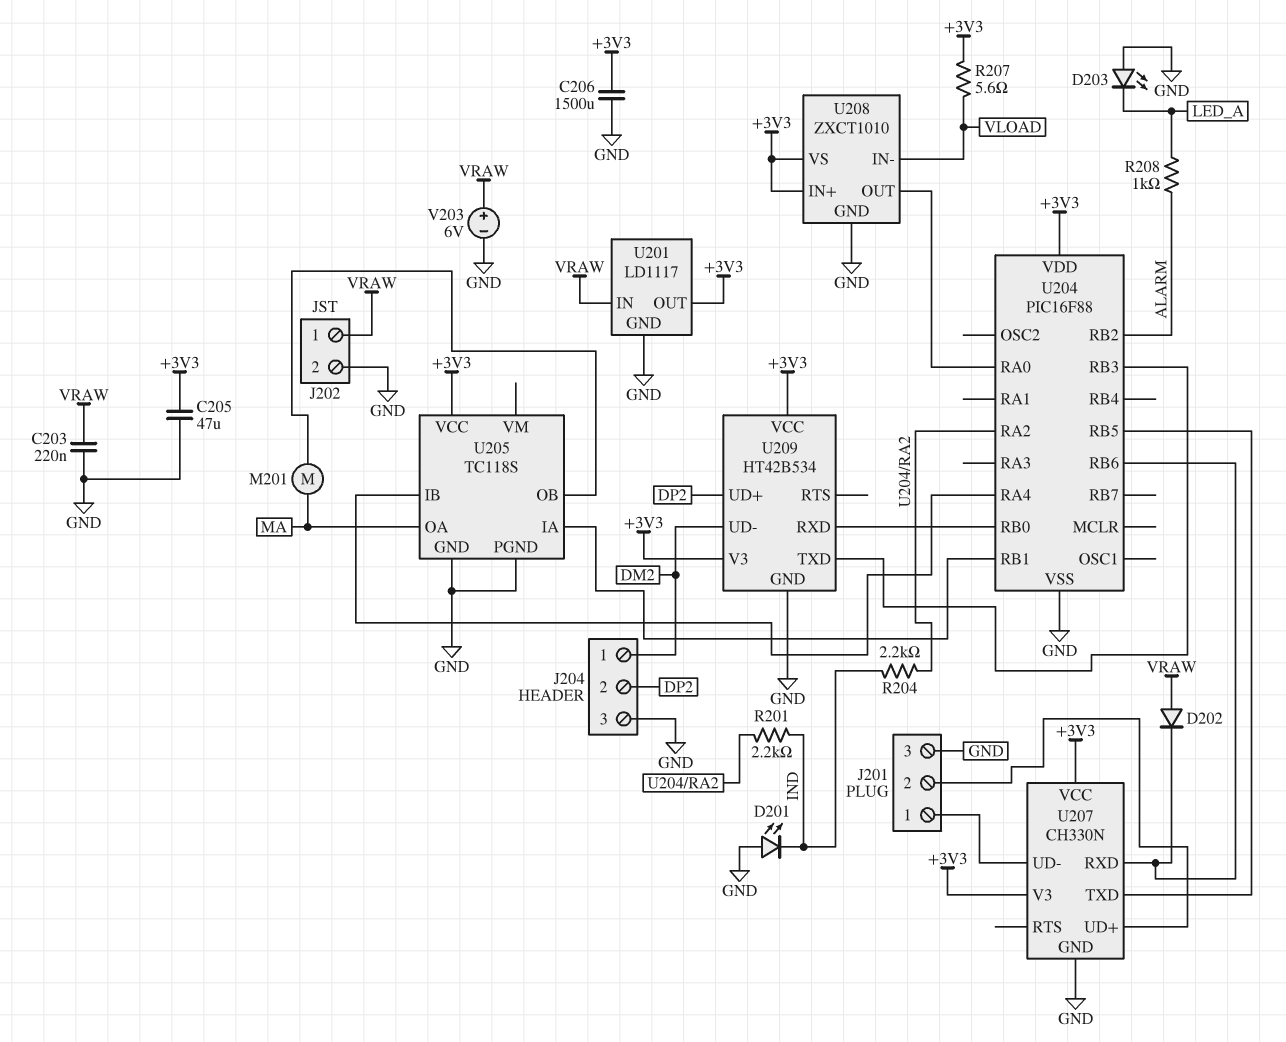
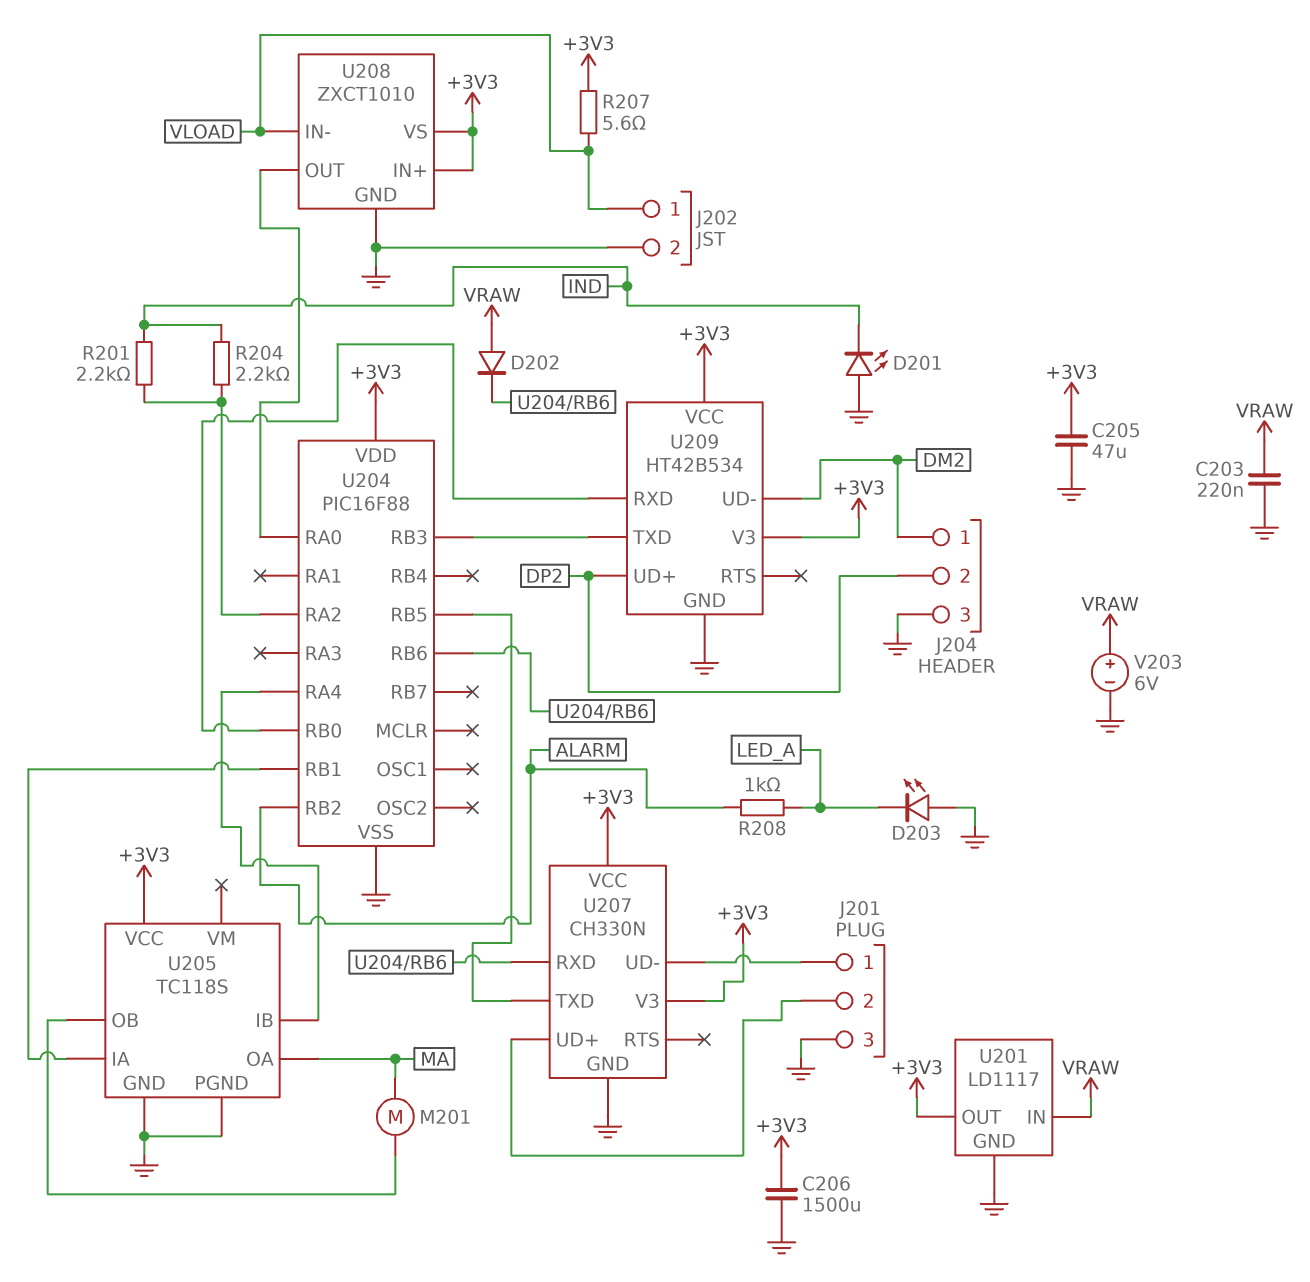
J202 pin 1: VRAW -> VLOAD

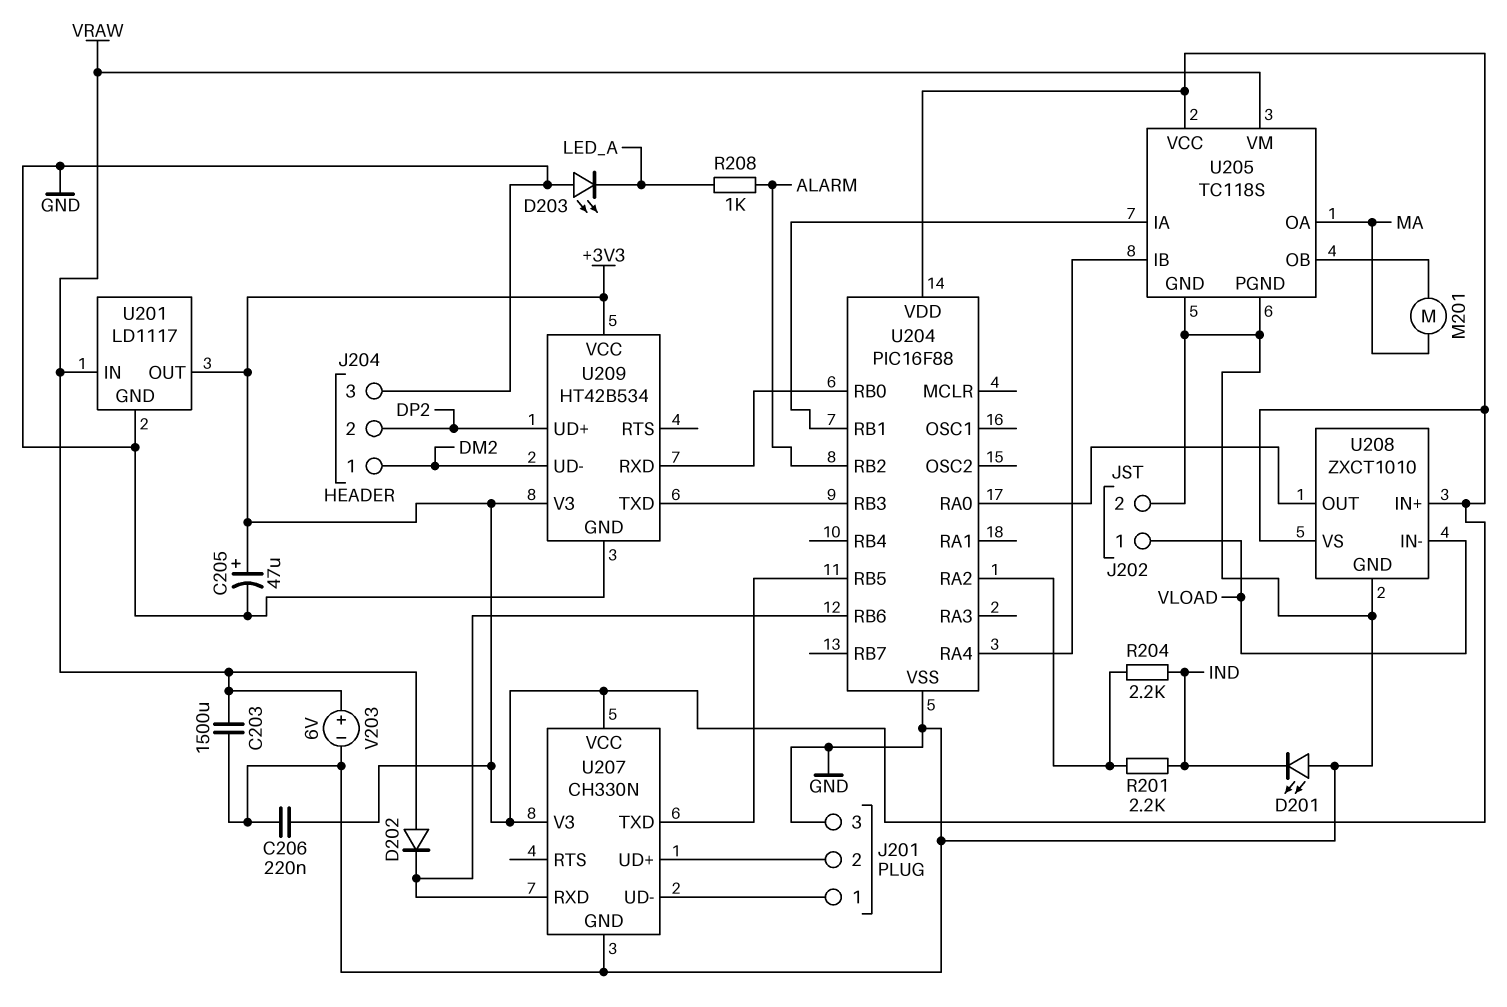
C203: 220nF (GND, VRAW) -> 1500uF (GND, VRAW)
C205: 47uF (+3V3, GND) -> 47uF (plus +3V3, minus GND)
C206: 1500uF (+3V3, GND) -> 220nF (+3V3, GND)
R207: 5.6 (+3V3, VLOAD) -> none
U205 pin VM: none -> VRAW

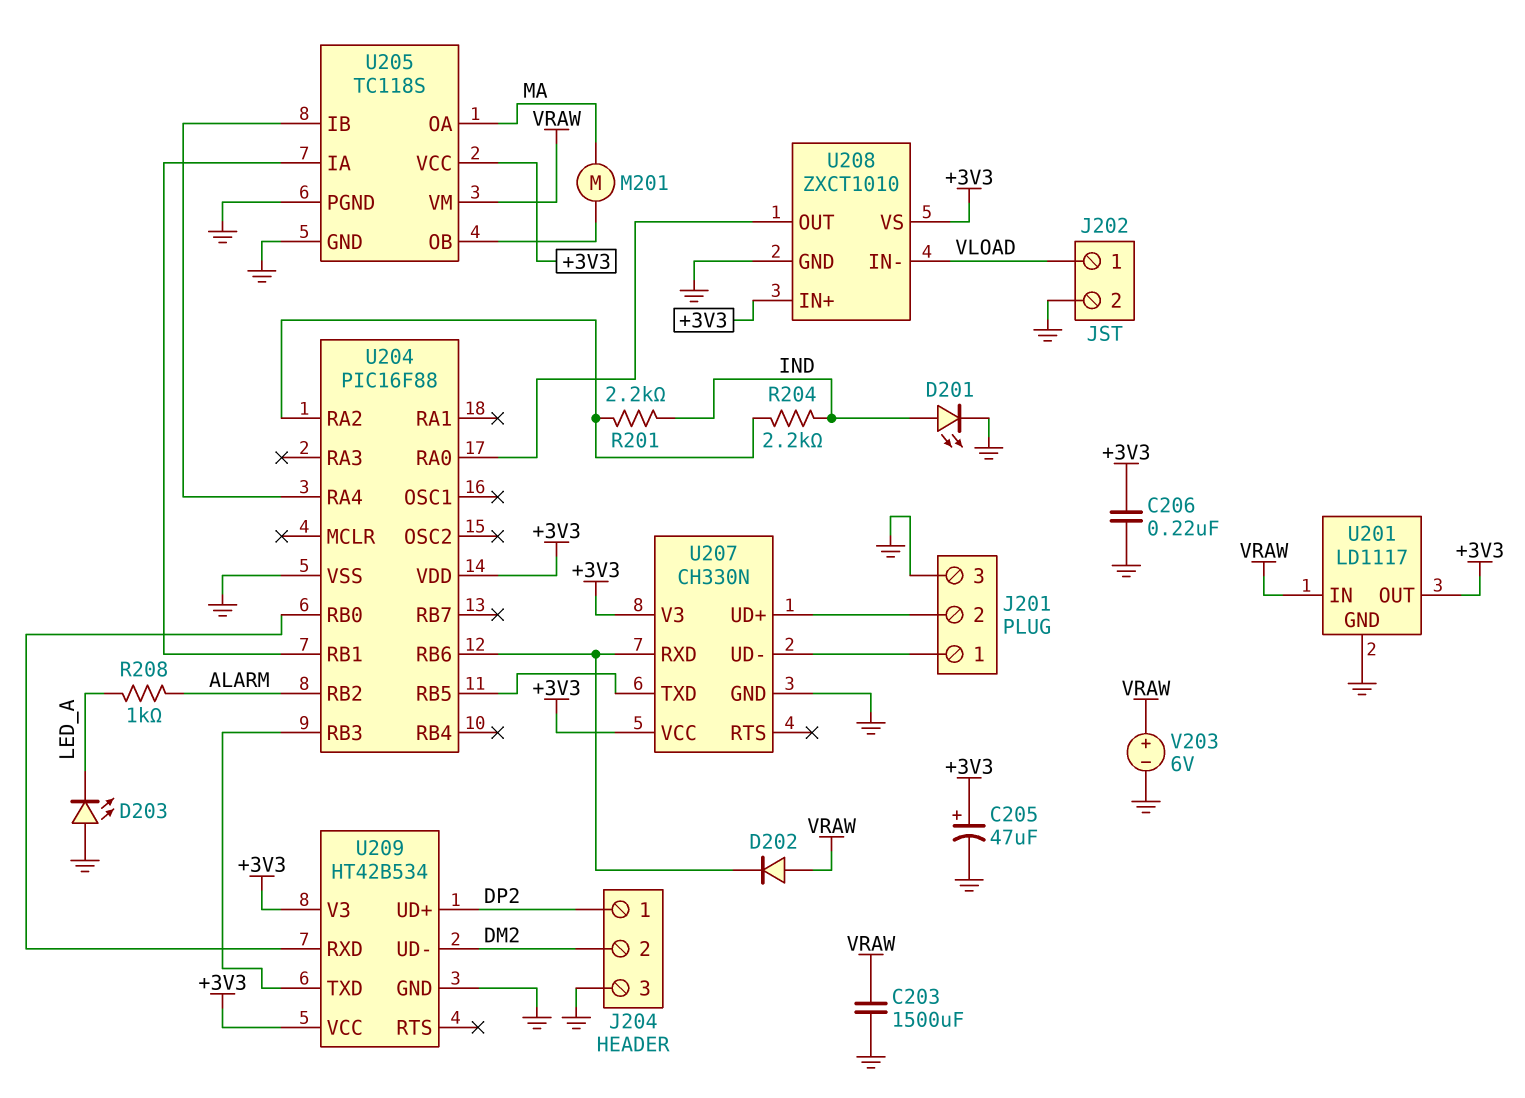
D201: LED (A GND, K IND) -> LED (A IND, K GND)
J204 pin 1: DM2 -> DP2
J204 pin 2: DP2 -> DM2

